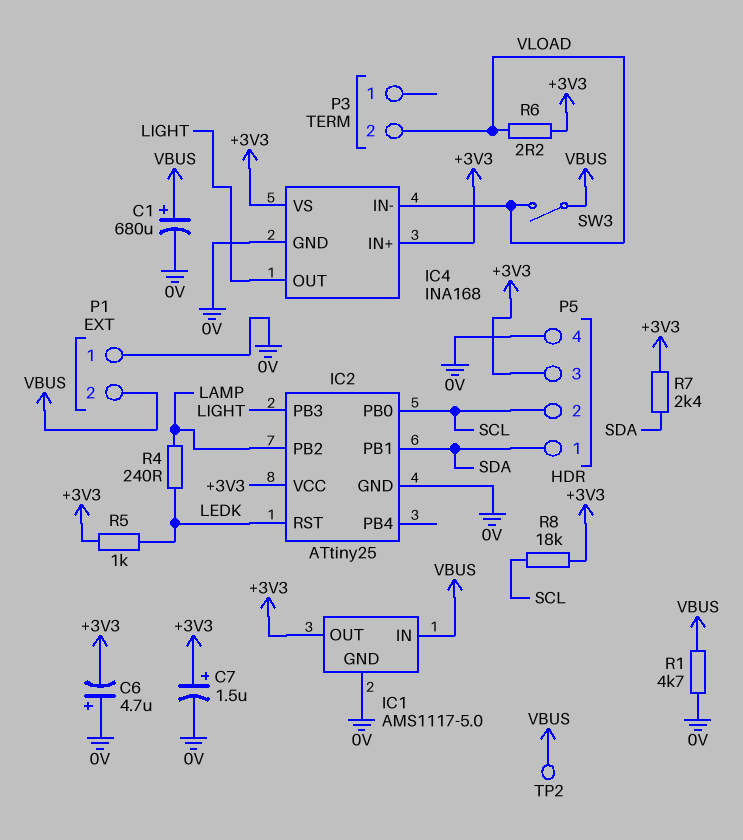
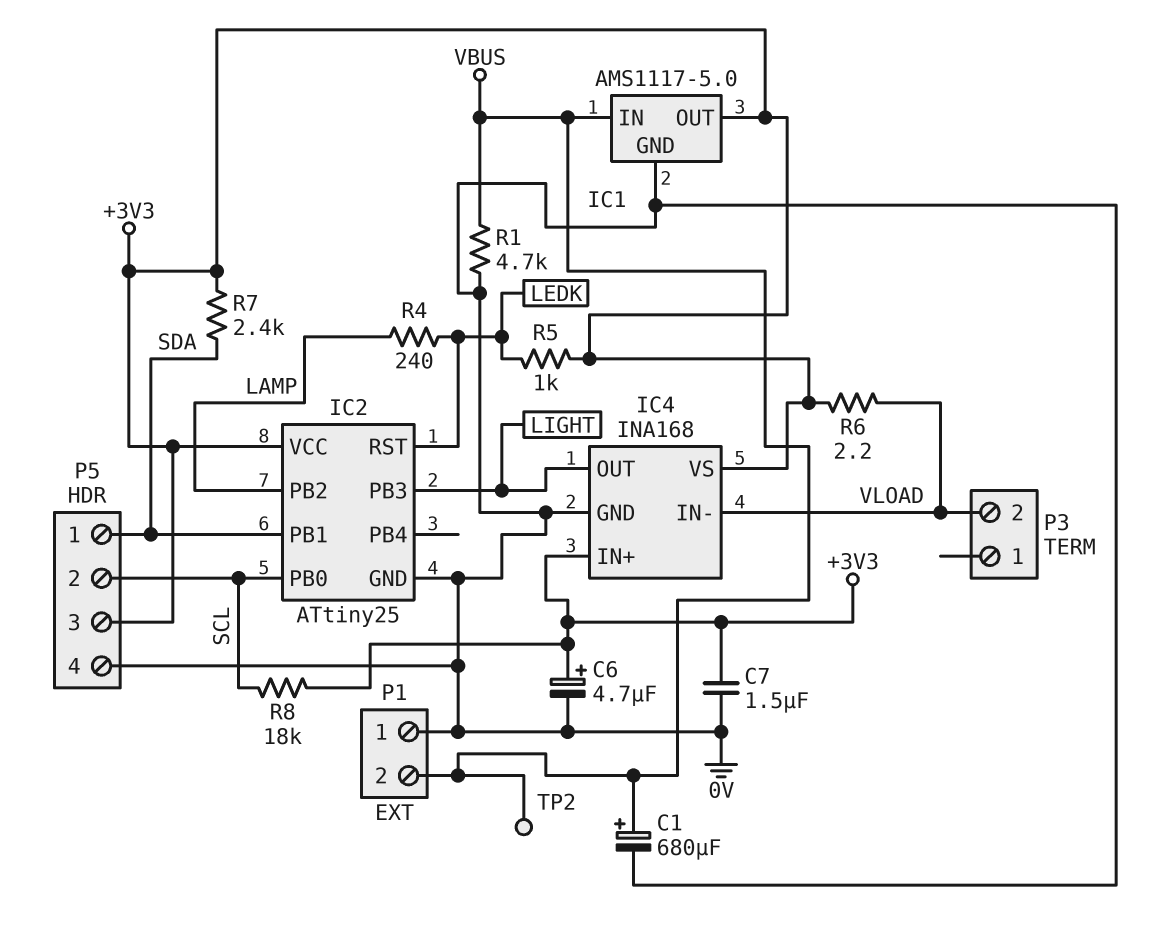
C6: 4.7uF (plus 0V, minus +3V3) -> 4.7uF (plus +3V3, minus 0V)
C7: 1.5uF (plus +3V3, minus 0V) -> 1.5uF (+3V3, 0V)
SW3: switch (VBUS, VLOAD) -> none

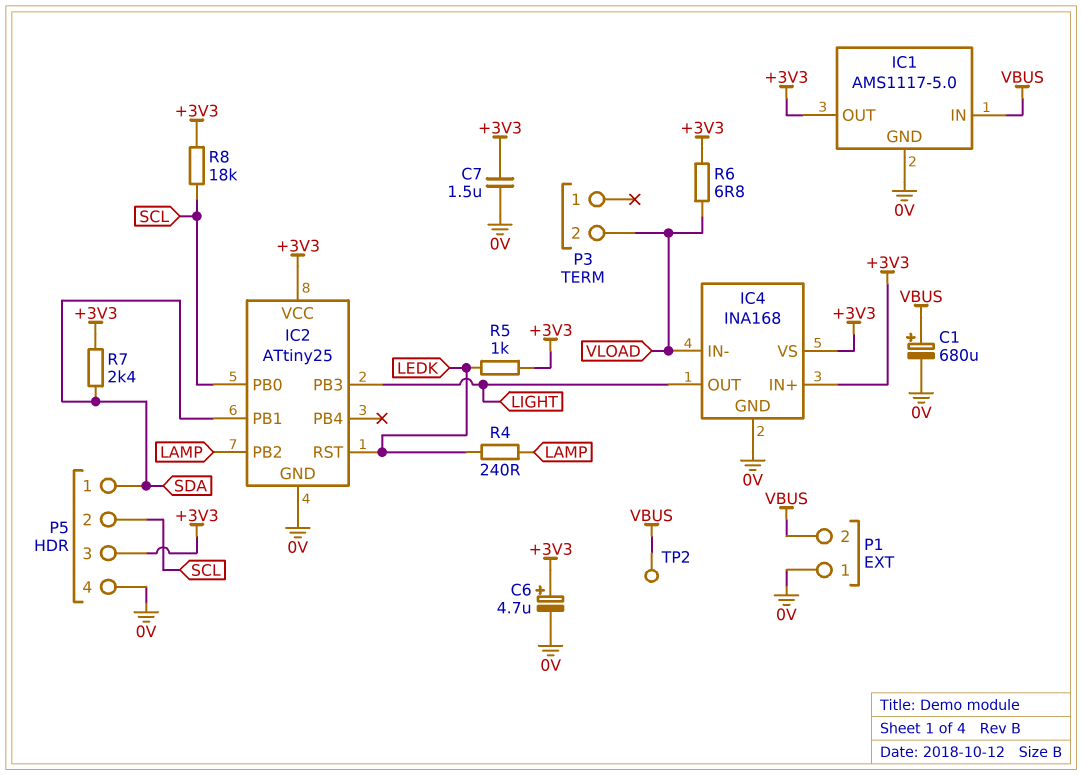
R1: 4.7k (0V, VBUS) -> none
R6: 2.2 (+3V3, VLOAD) -> 6.8 (+3V3, VLOAD)

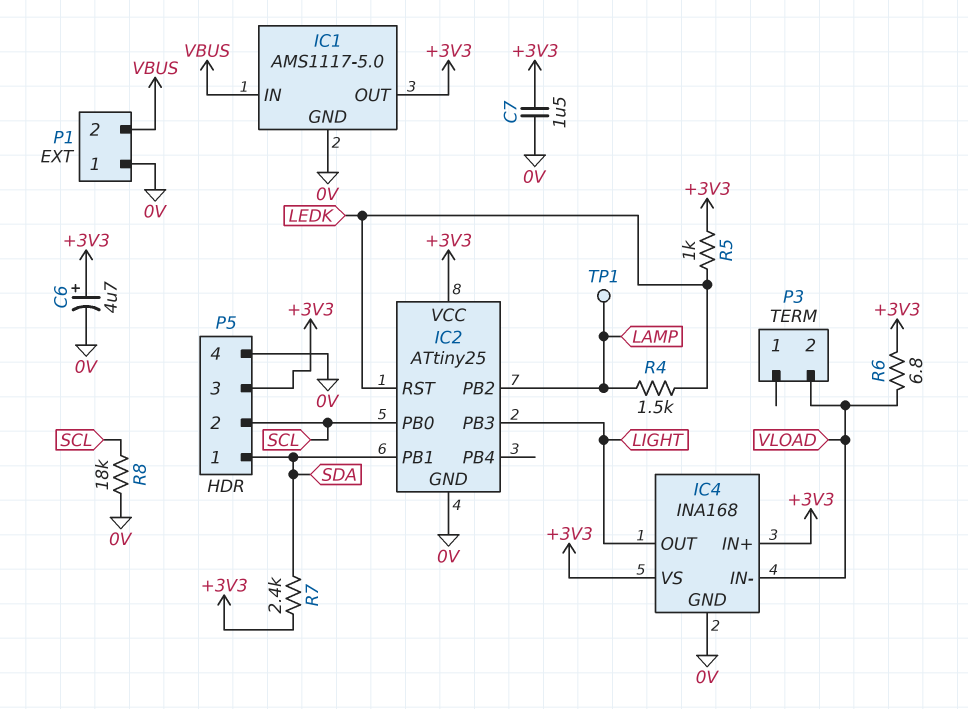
C1: 680uF (plus VBUS, minus 0V) -> none
R4: 240 (LAMP, LEDK) -> 1.5k (LAMP, LEDK)
R8: 18k (+3V3, SCL) -> 18k (0V, SCL)
TP1: none -> test point (LAMP)
TP2: test point (VBUS) -> none

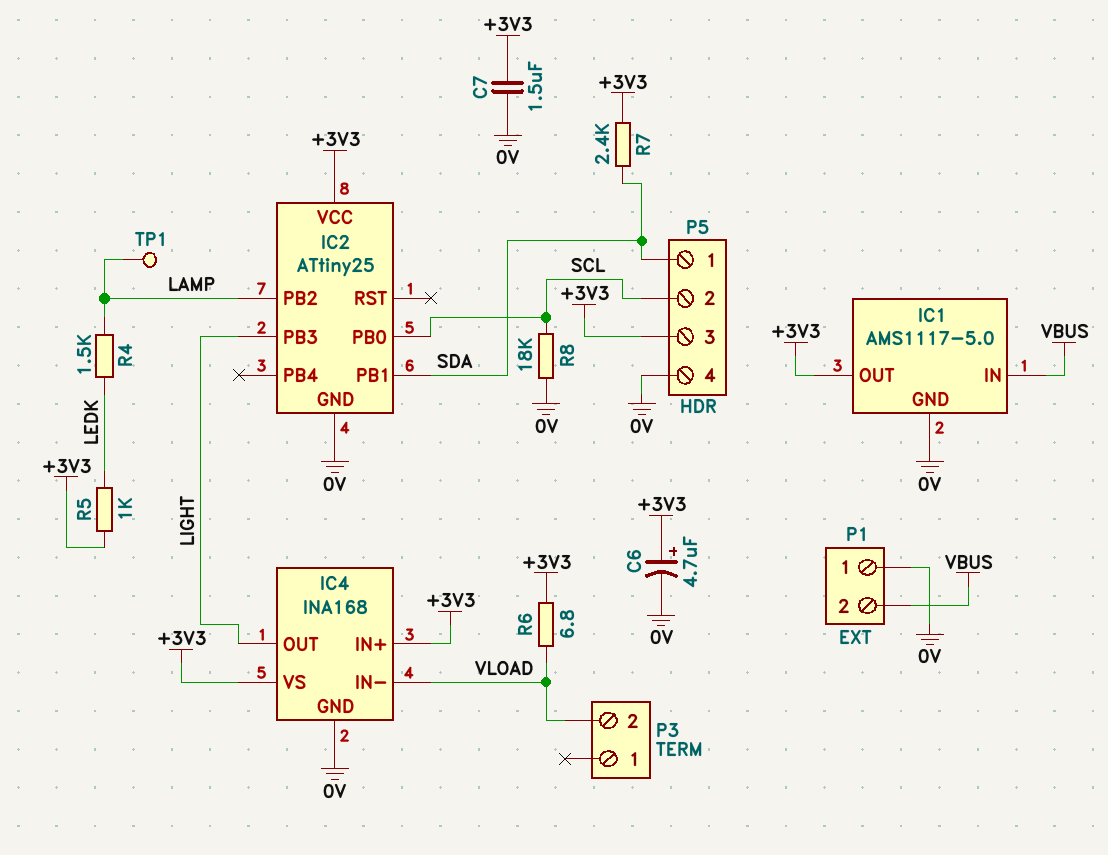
IC2 pin RST: LEDK -> none

